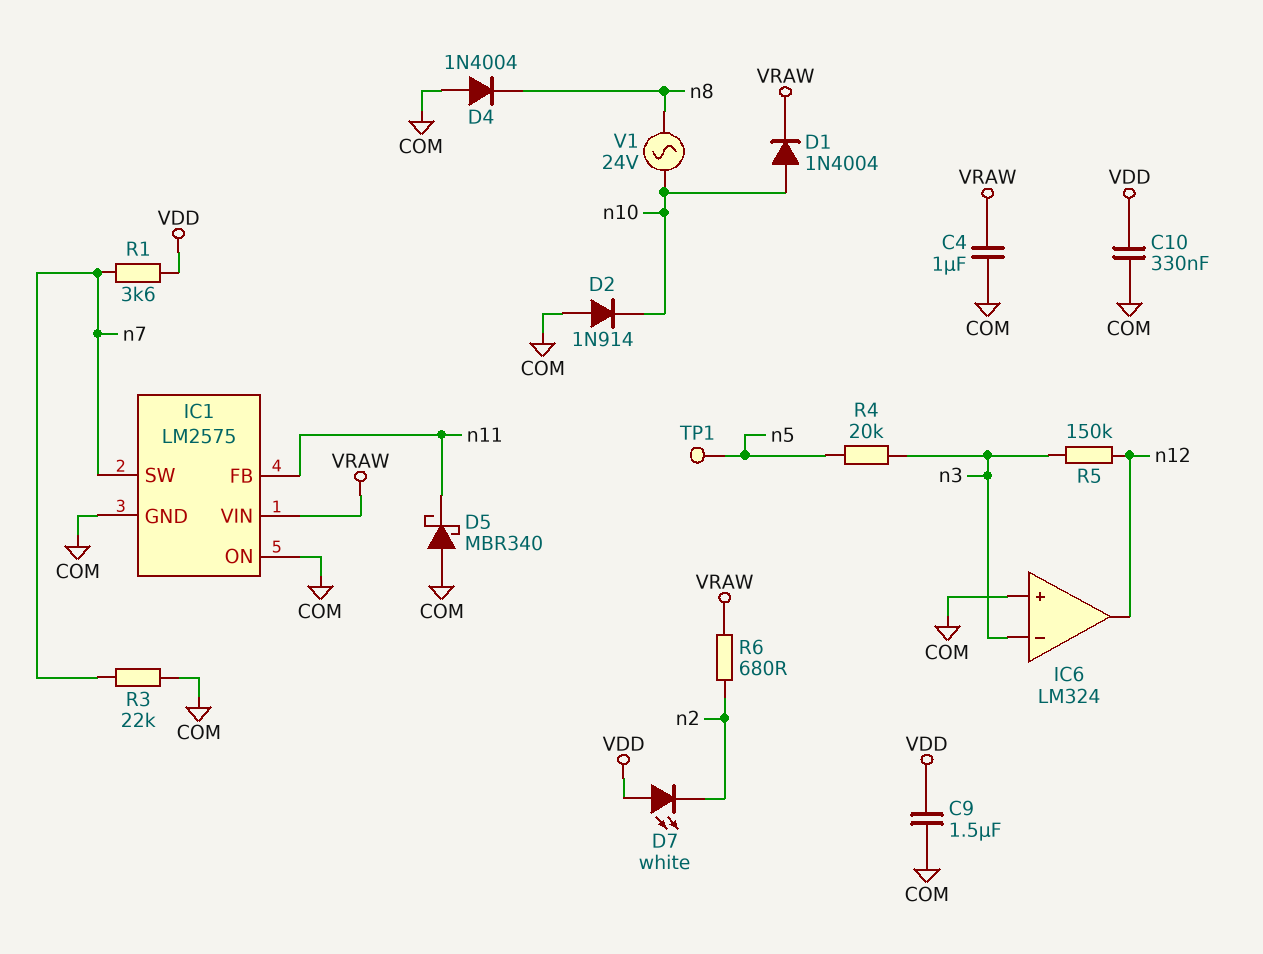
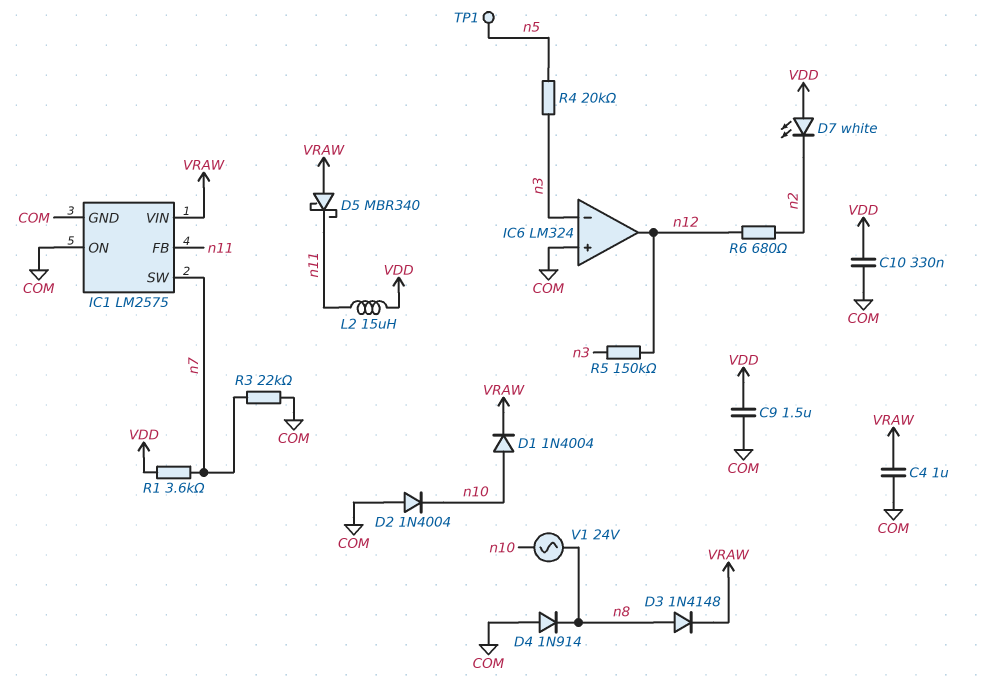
D2: diode 1N914 (A COM, K n10) -> diode 1N4004 (A COM, K n10)
D3: none -> diode 1N4148 (A n8, K VRAW)
D4: diode 1N4004 (A COM, K n8) -> diode 1N914 (A COM, K n8)
D5: schottky MBR340 (A COM, K n11) -> schottky MBR340 (A VRAW, K n11)
L2: none -> 15uH (VDD, n11)
R6: 680 (VRAW, n2) -> 680 (n2, n12)

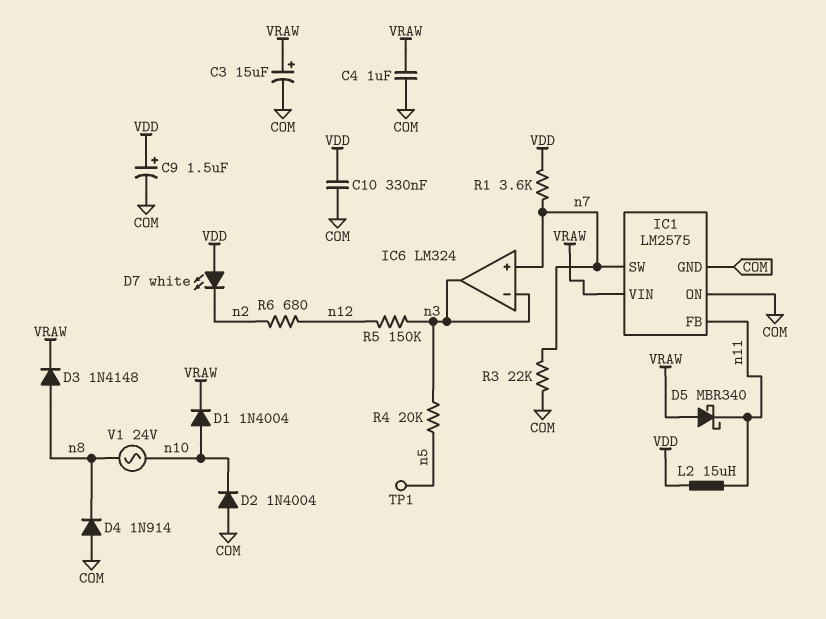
C3: none -> 15uF (plus VRAW, minus COM)
C9: 1.5uF (COM, VDD) -> 1.5uF (plus VDD, minus COM)
IC6 pin in+: COM -> n7
IC6 pin out: n12 -> n3

